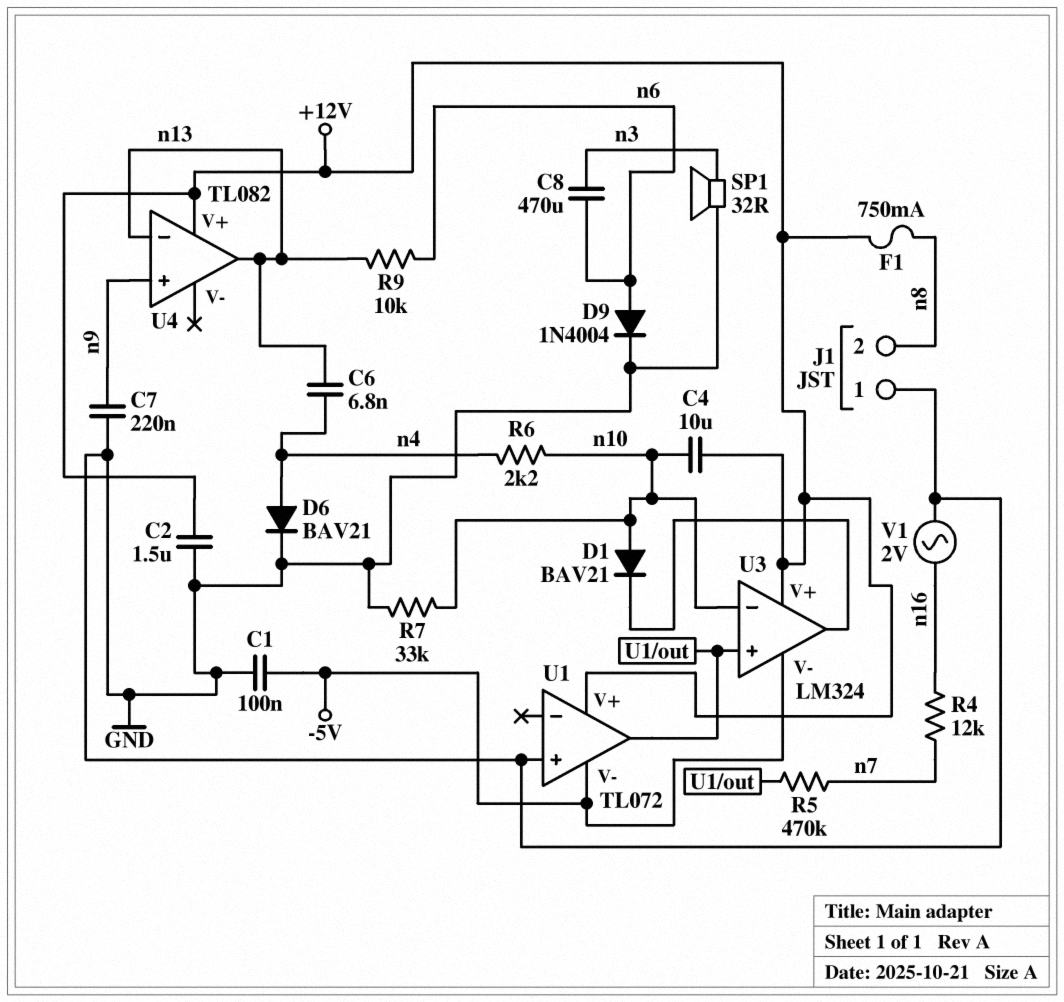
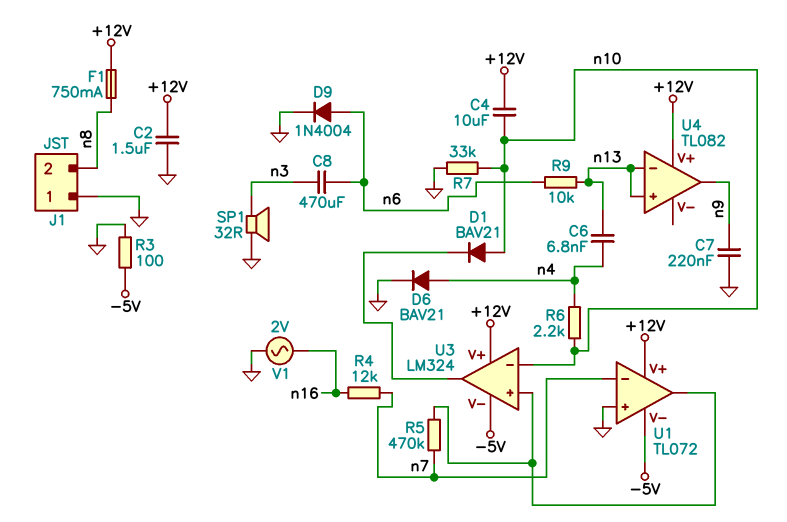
C1: 100nF (-5V, GND) -> none
R3: none -> 100 (-5V, GND)
U1 pin in-: none -> n7
U4 pin in+: n9 -> n13
U4 pin out: n13 -> n9

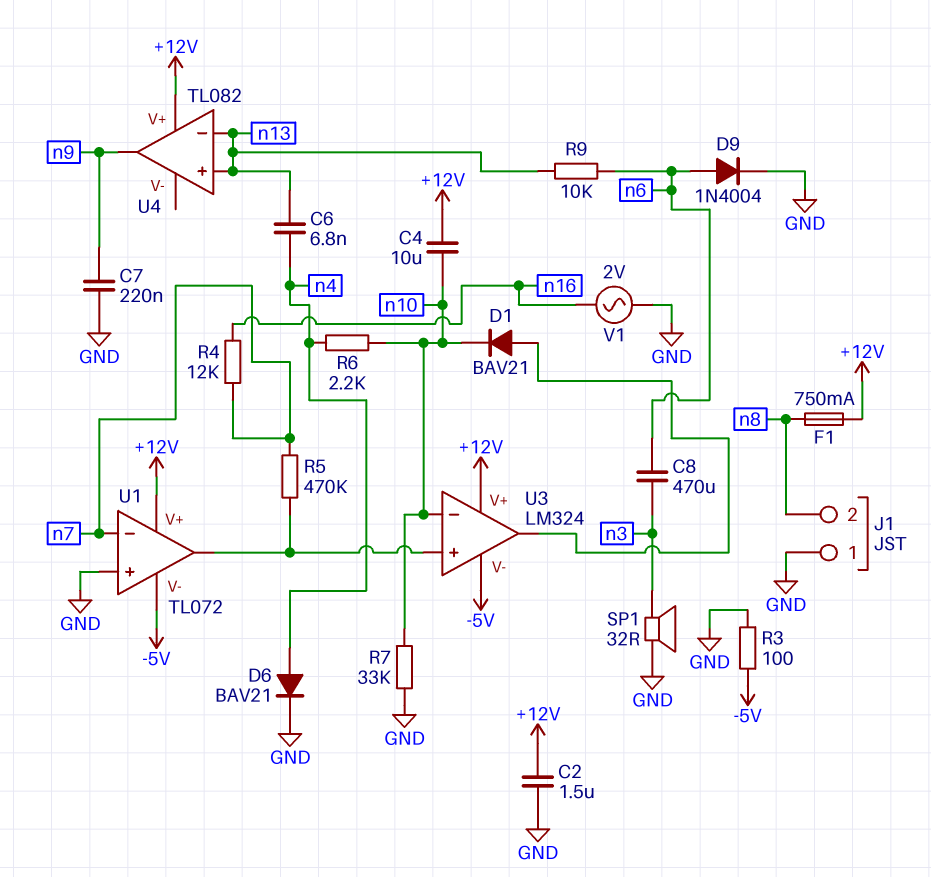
D1: diode BAV21 (A n10, K U3/out) -> diode BAV21 (A U3/out, K n10)

